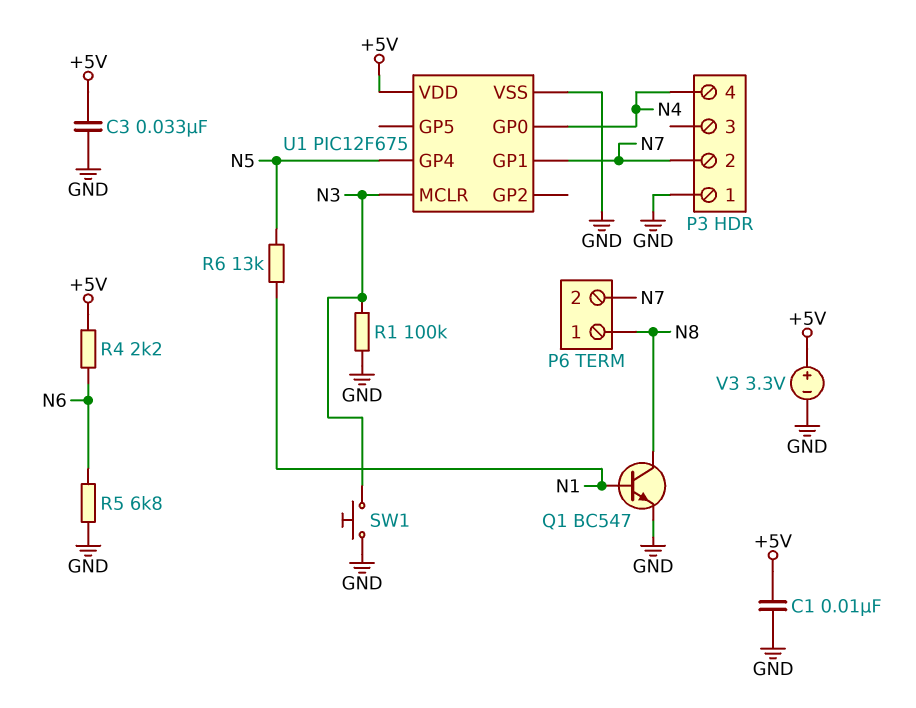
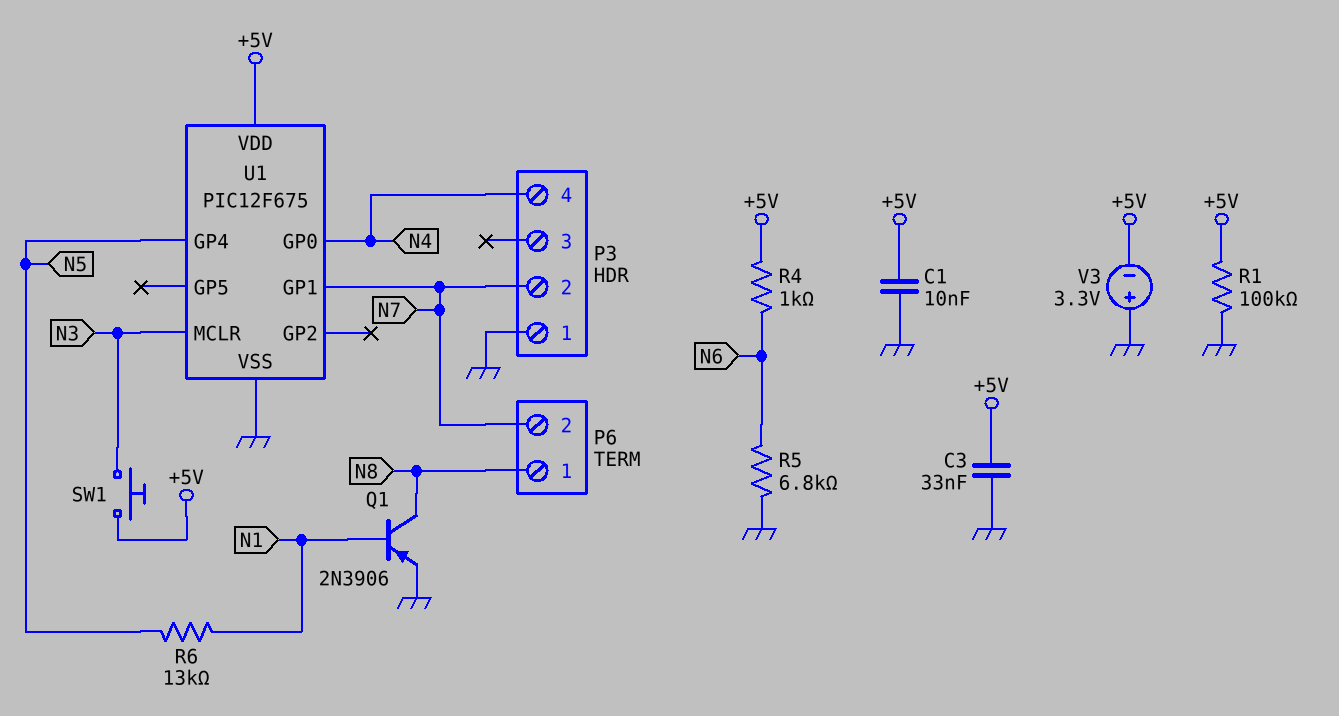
Q1: NPN BC547 (B N1, C N8, E GND) -> PNP 2N3906 (B N1, C N8, E GND)
R1: 100k (GND, N3) -> 100k (+5V, GND)
R4: 2.2k (+5V, N6) -> 1k (+5V, N6)
SW1: button (GND, N3) -> button (+5V, N3)
V3: 3.3V (plus +5V, minus GND) -> 3.3V (plus GND, minus +5V)

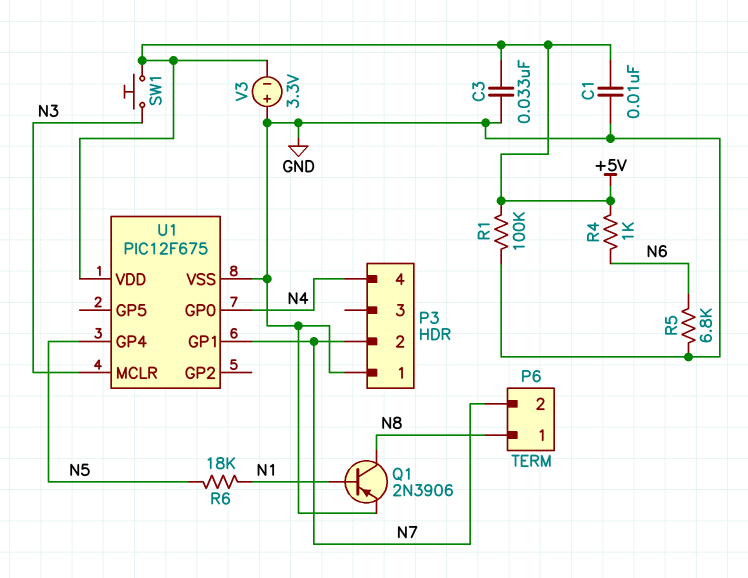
R6: 13k (N1, N5) -> 18k (N1, N5)

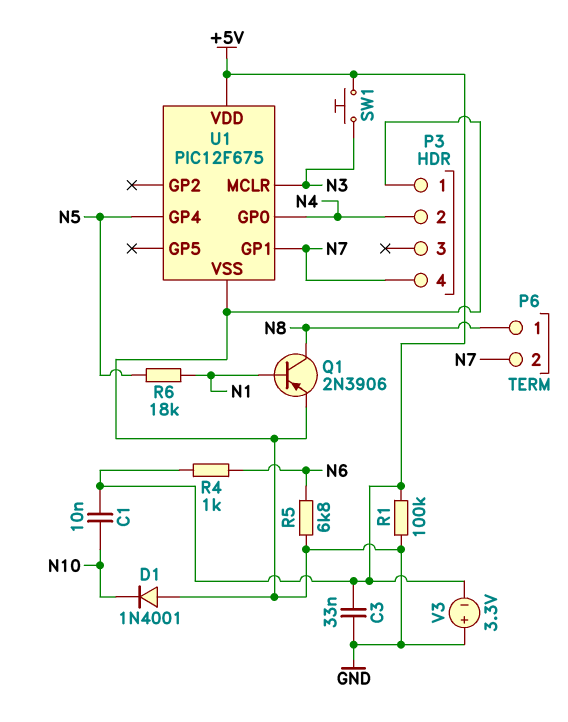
C1: 10nF (+5V, GND) -> 10nF (+5V, N10)
D1: none -> diode 1N4001 (A GND, K N10)
P3 pin 2: N7 -> N4
P3 pin 4: N4 -> N7

